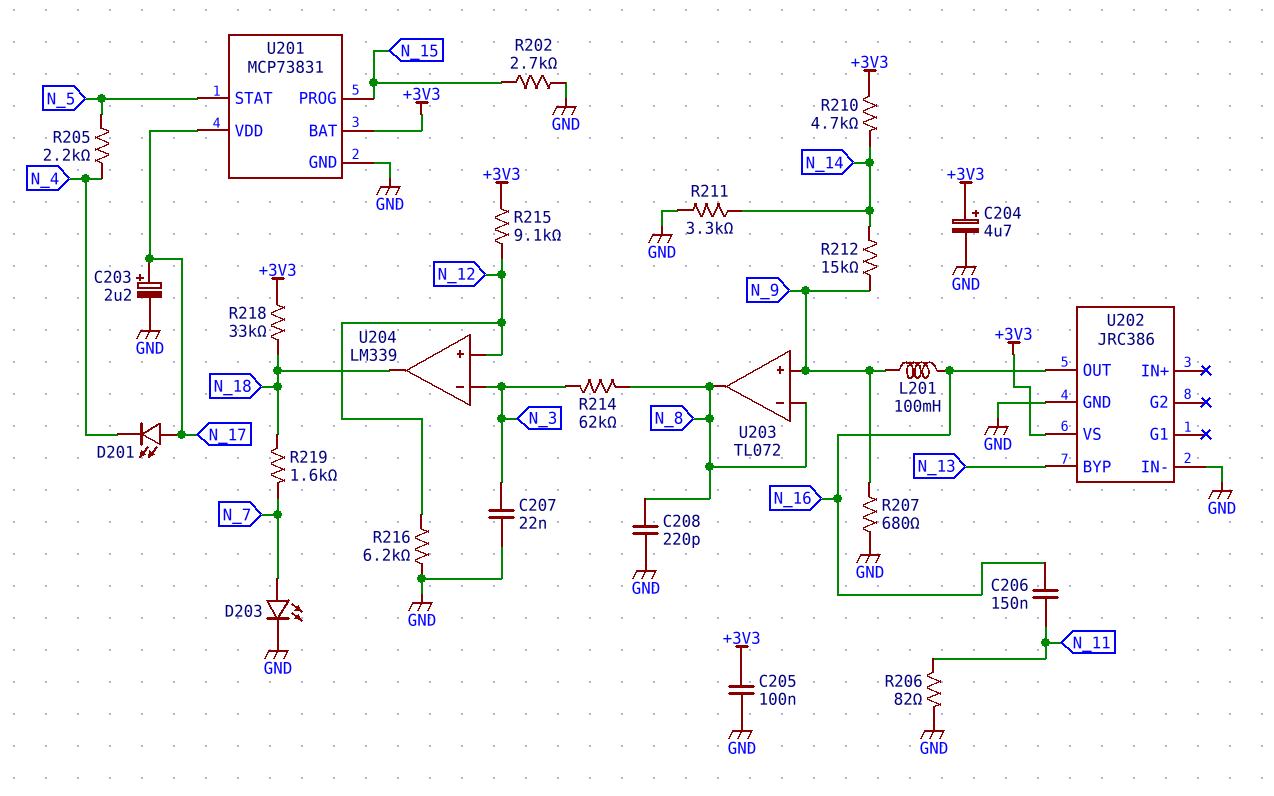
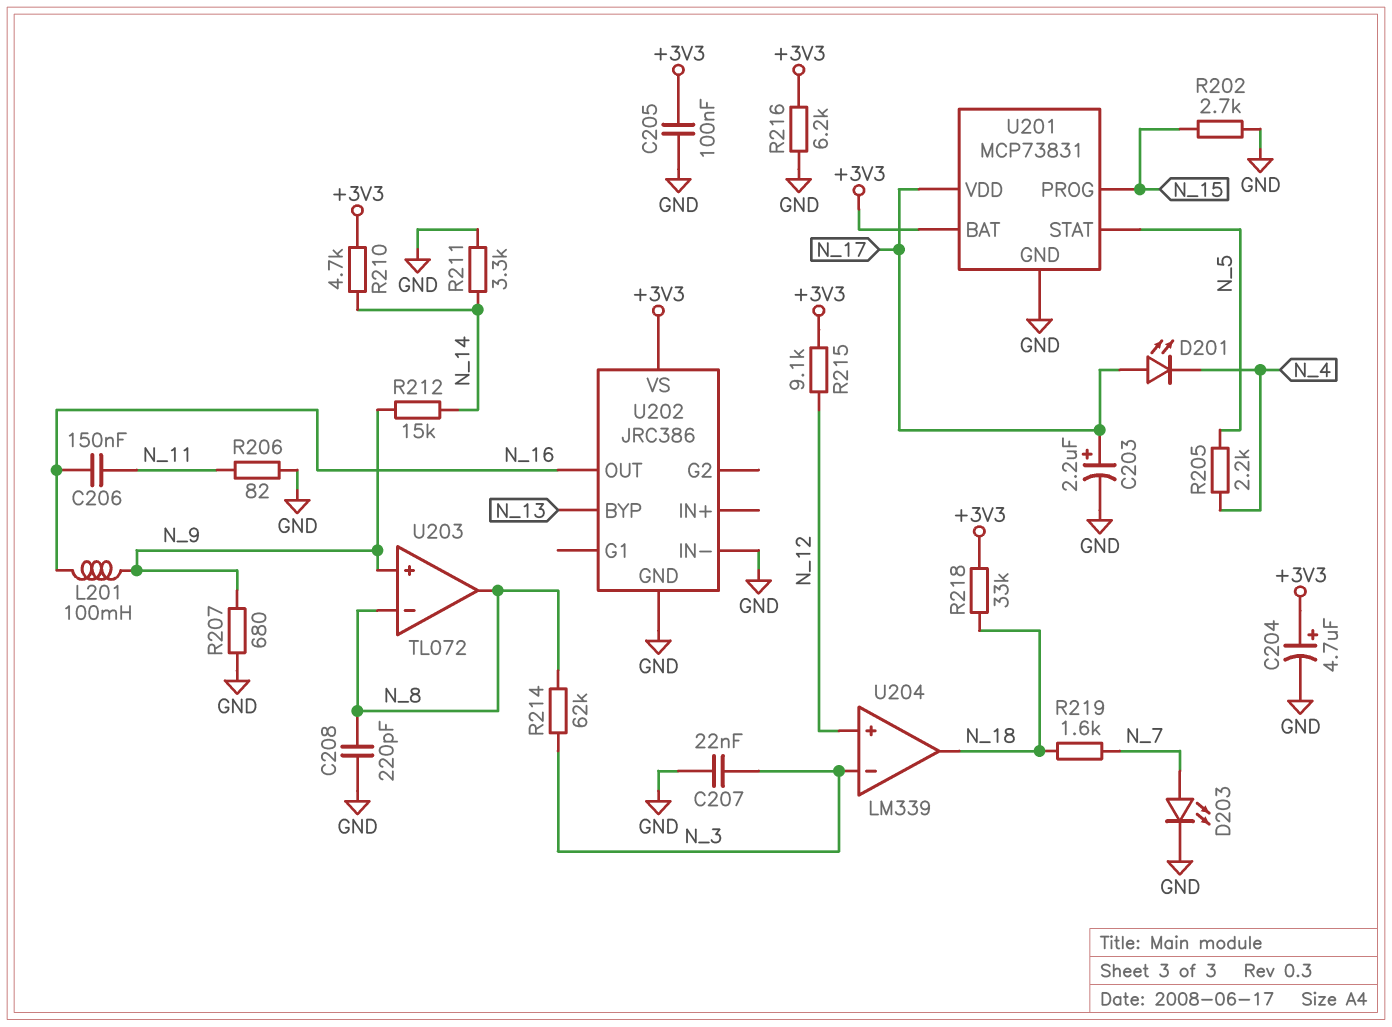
R216: 6.2k (GND, N_12) -> 6.2k (+3V3, GND)

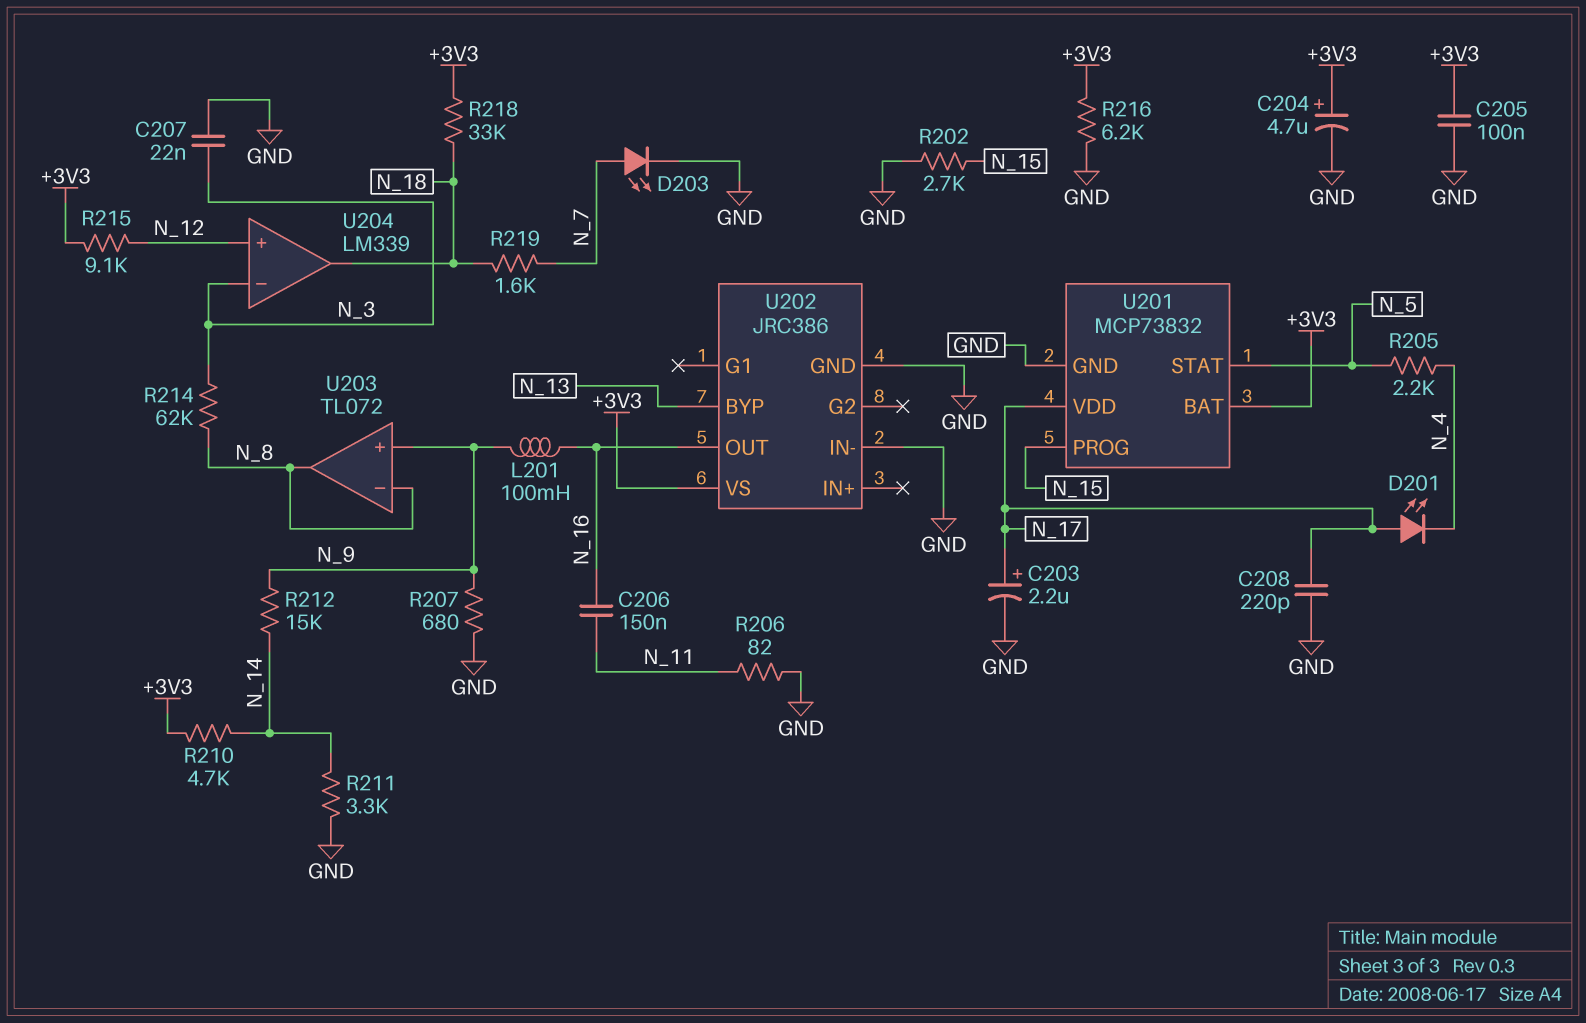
C208: 220pF (GND, N_8) -> 220pF (GND, N_17)
U201: MCP73831 -> MCP73832

